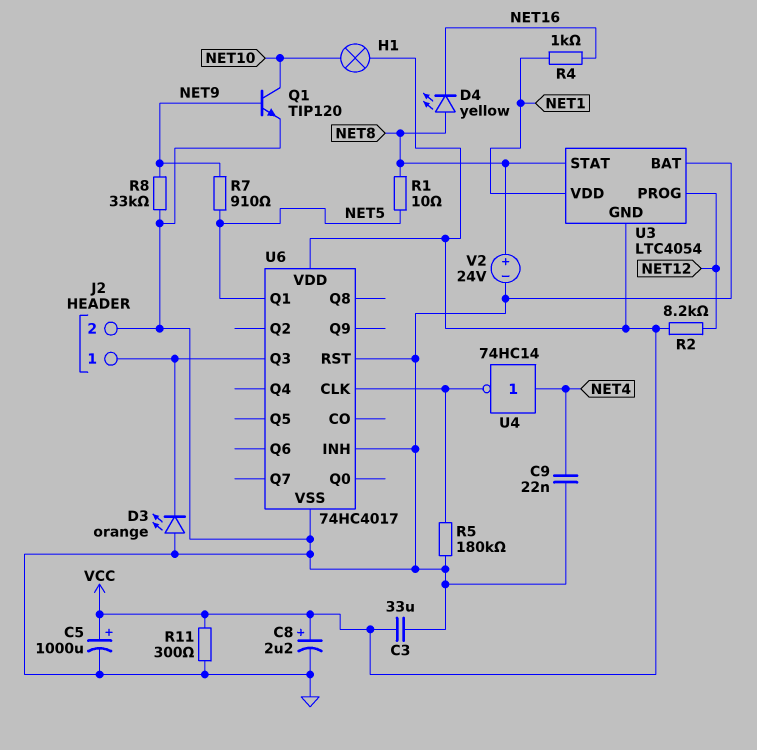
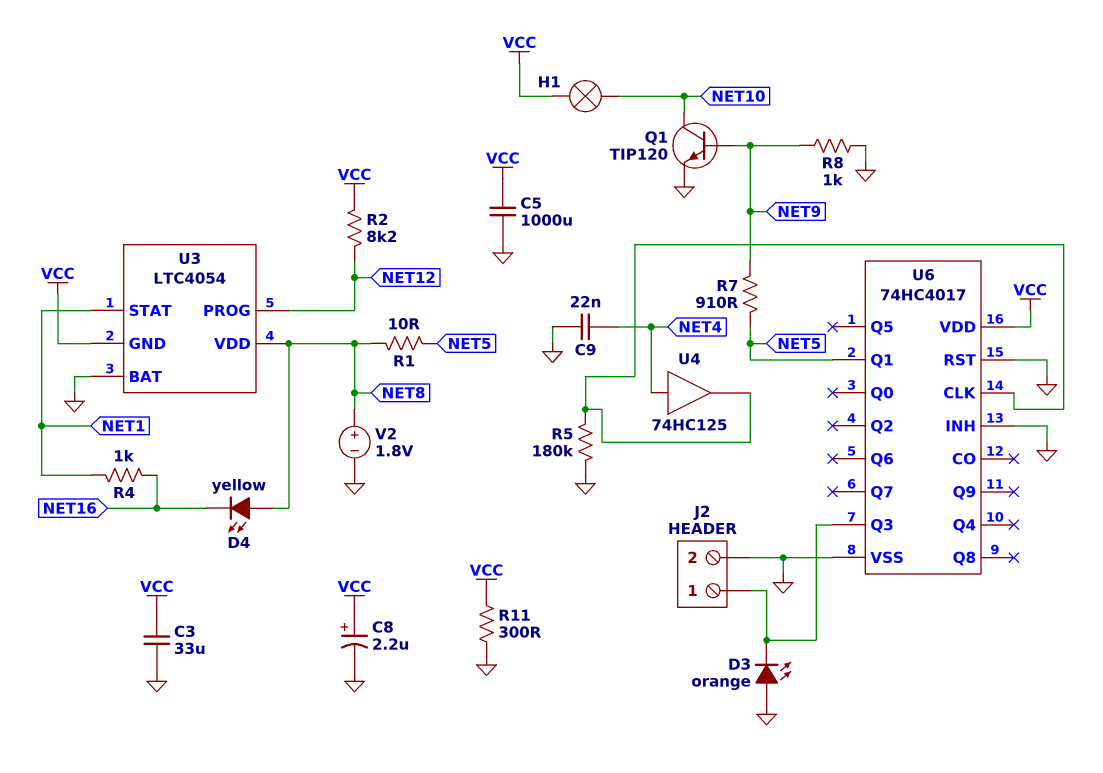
C5: 1000uF (plus VCC, minus GND) -> 1000uF (GND, VCC)
R8: 33k (GND, NET9) -> 1k (GND, NET9)
U3 pin STAT: NET8 -> NET1
U3 pin VDD: NET1 -> NET8
U4: NOT 74HC14 (in NET4, out U6/CLK) -> buffer 74HC125 (in NET4, out U6/CLK)
V2: 24V (plus NET8, minus GND) -> 1.8V (plus NET8, minus GND)

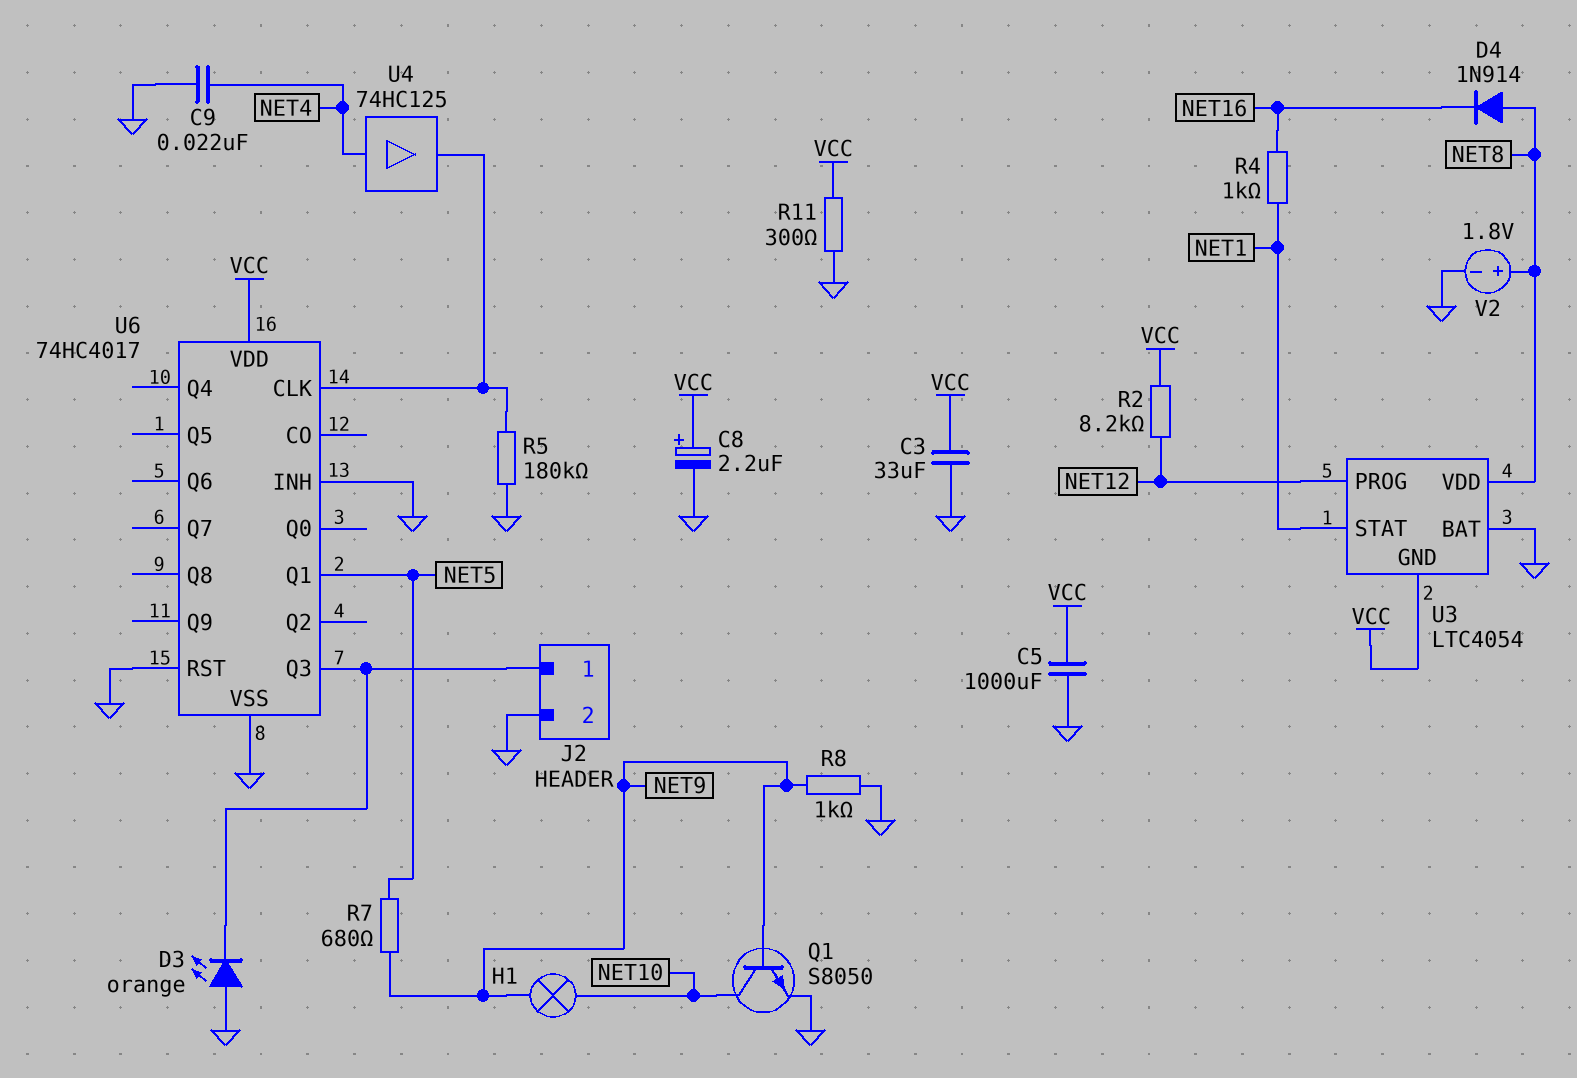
D4: LED yellow (A NET8, K NET16) -> diode 1N914 (A NET8, K NET16)
H1: lamp (NET10, VCC) -> lamp (NET9, NET10)
Q1: NPN TIP120 (B NET9, C NET10, E GND) -> NPN S8050 (B NET9, C NET10, E GND)
R1: 10 (NET5, NET8) -> none
R7: 910 (NET5, NET9) -> 680 (NET5, NET9)

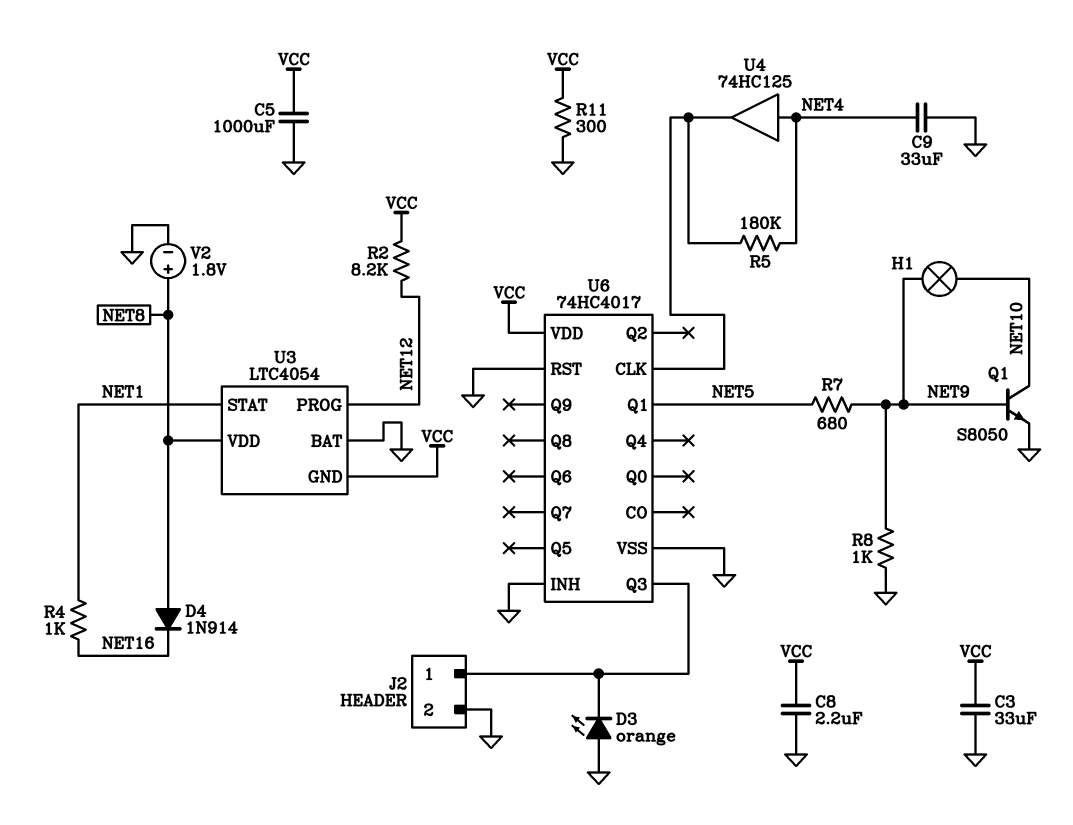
C8: 2.2uF (plus VCC, minus GND) -> 2.2uF (GND, VCC)
C9: 22nF (GND, NET4) -> 33uF (GND, NET4)
R5: 180k (GND, U6/CLK) -> 180k (NET4, U6/CLK)

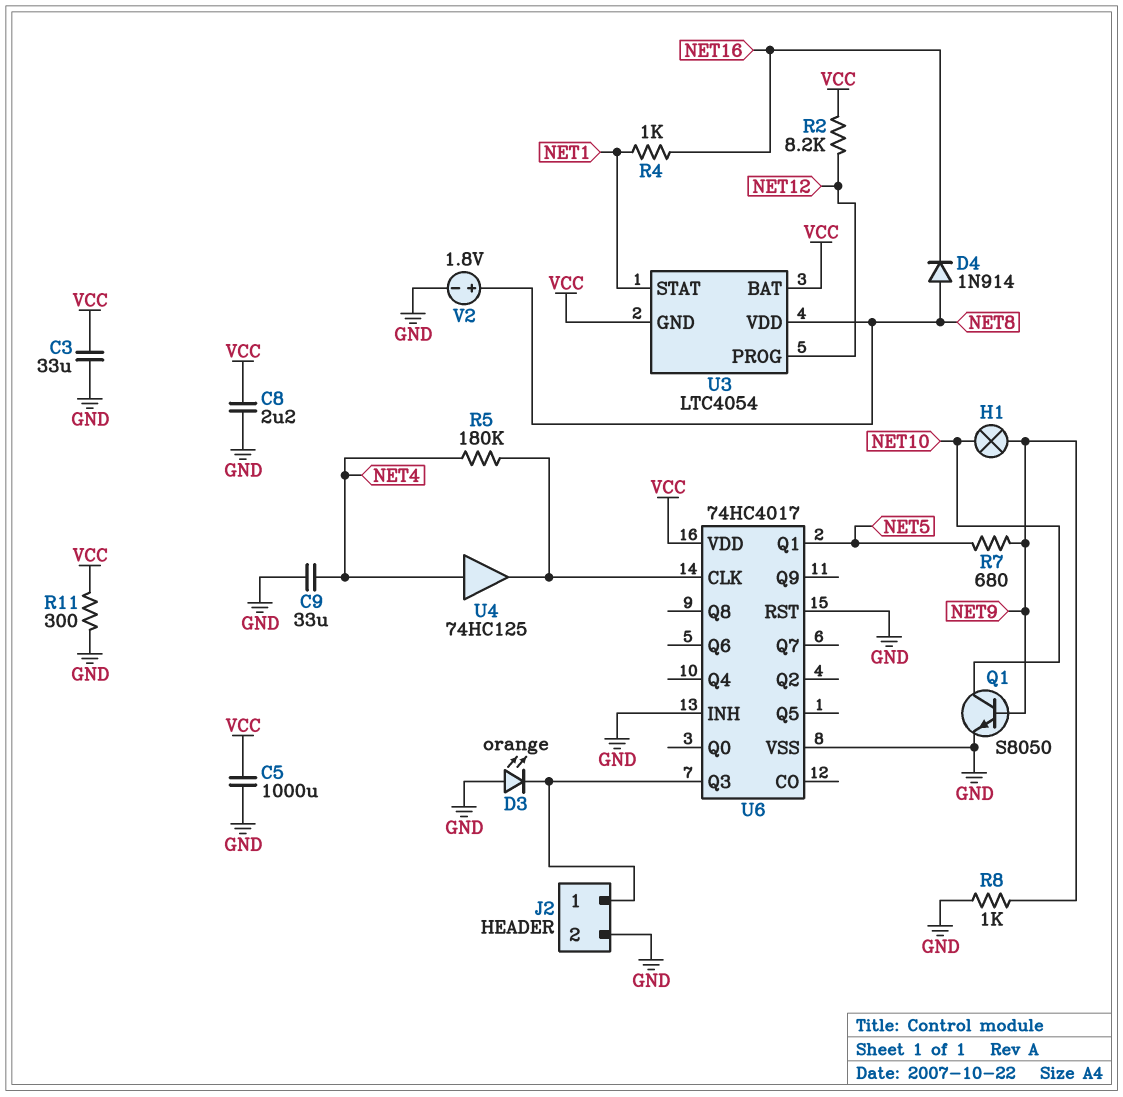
U3 pin BAT: GND -> VCC

